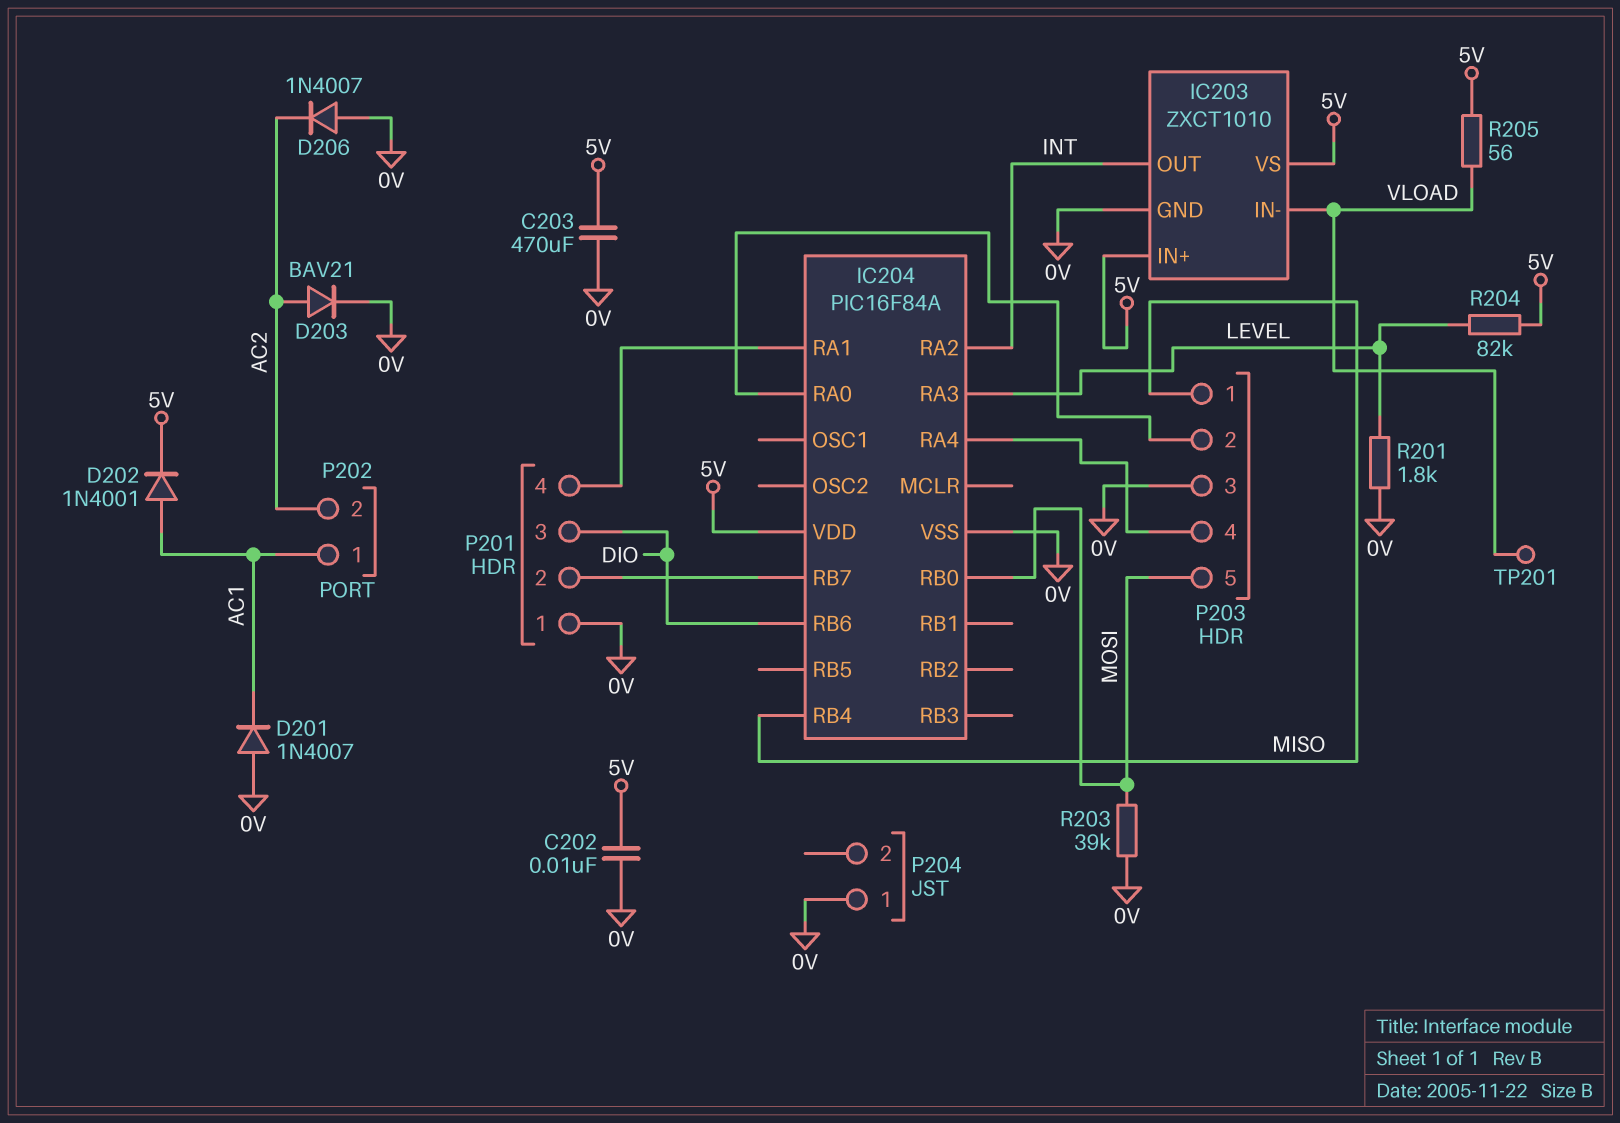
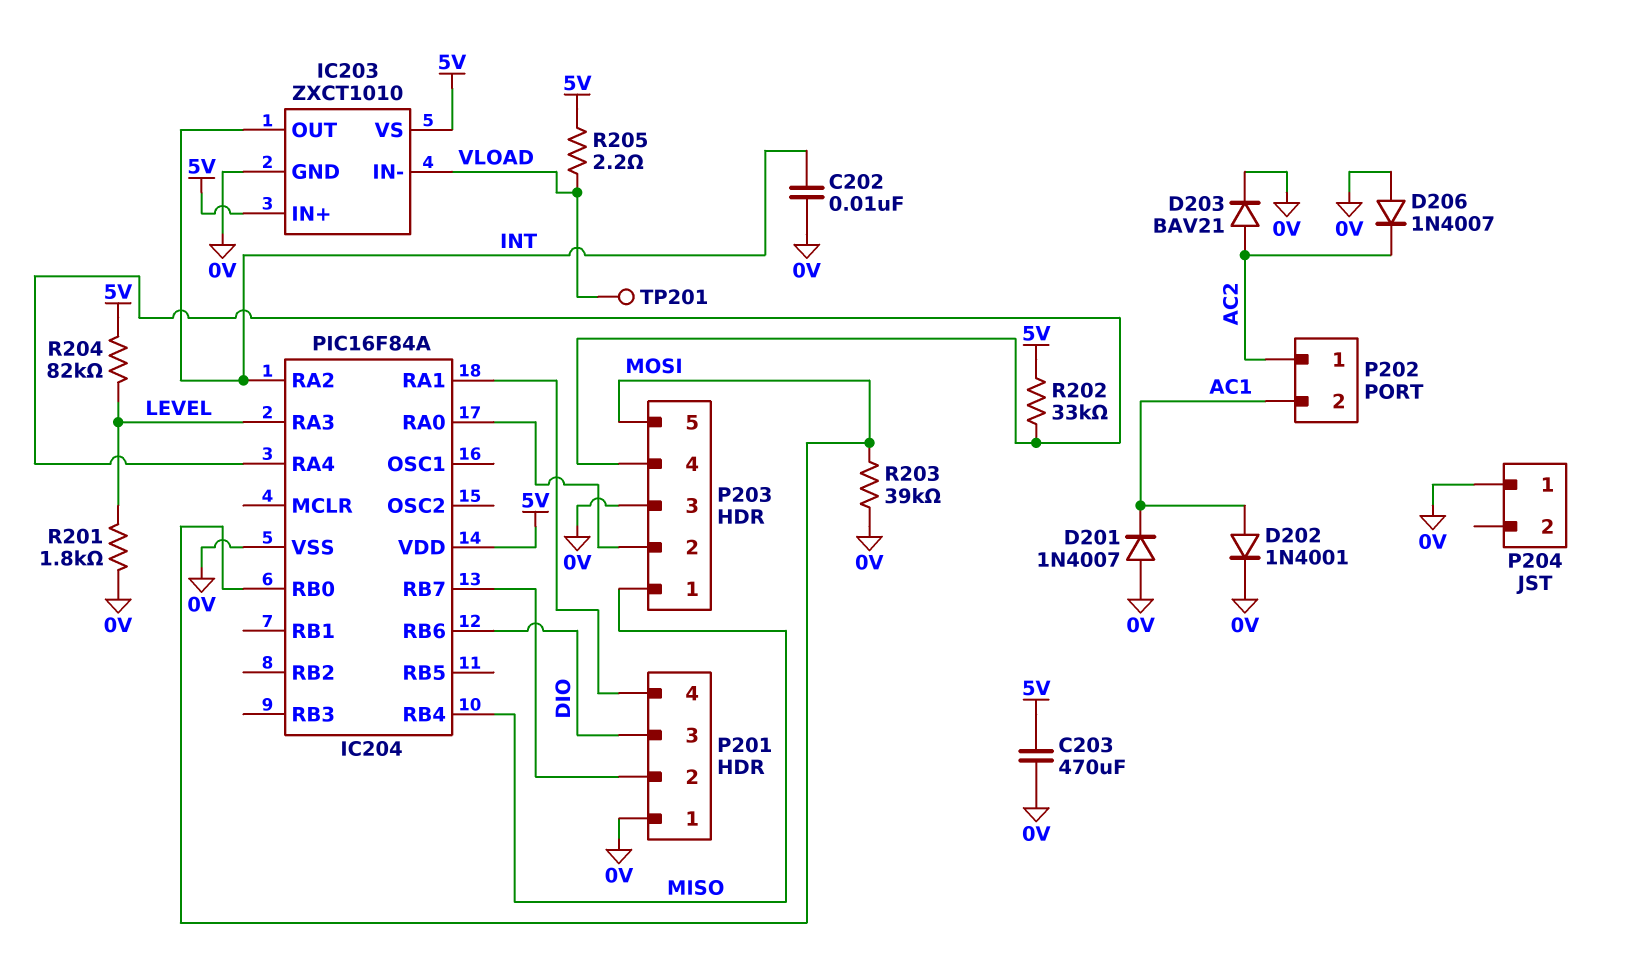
C202: 10nF (0V, 5V) -> 10nF (0V, INT)
D202: diode 1N4001 (A AC1, K 5V) -> diode 1N4001 (A AC1, K 0V)
P202 pin 1: AC1 -> AC2
P202 pin 2: AC2 -> AC1
R202: none -> 33k (5V, IC204/RA4)
R205: 56 (5V, VLOAD) -> 2.2 (5V, VLOAD)

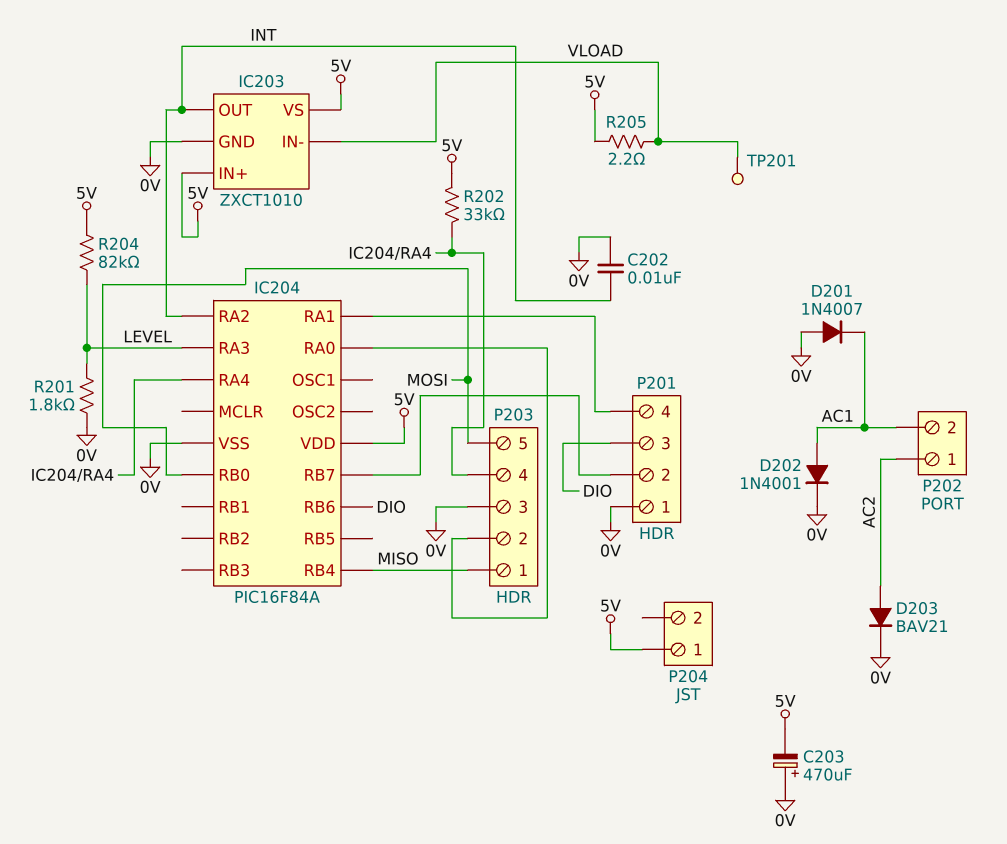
C203: 470uF (0V, 5V) -> 470uF (plus 0V, minus 5V)
D206: diode 1N4007 (A 0V, K AC2) -> none
P204 pin 1: 0V -> 5V
R203: 39k (0V, MOSI) -> none

